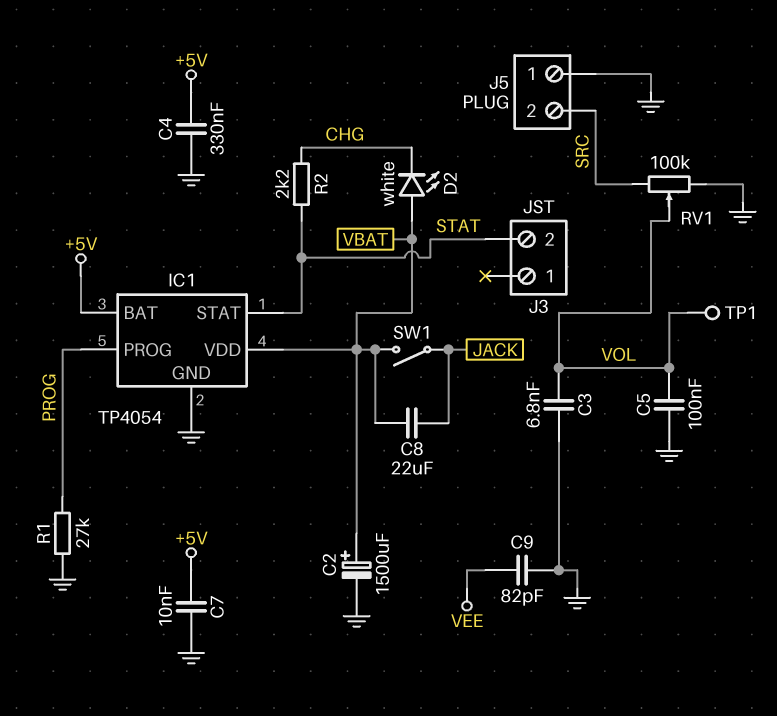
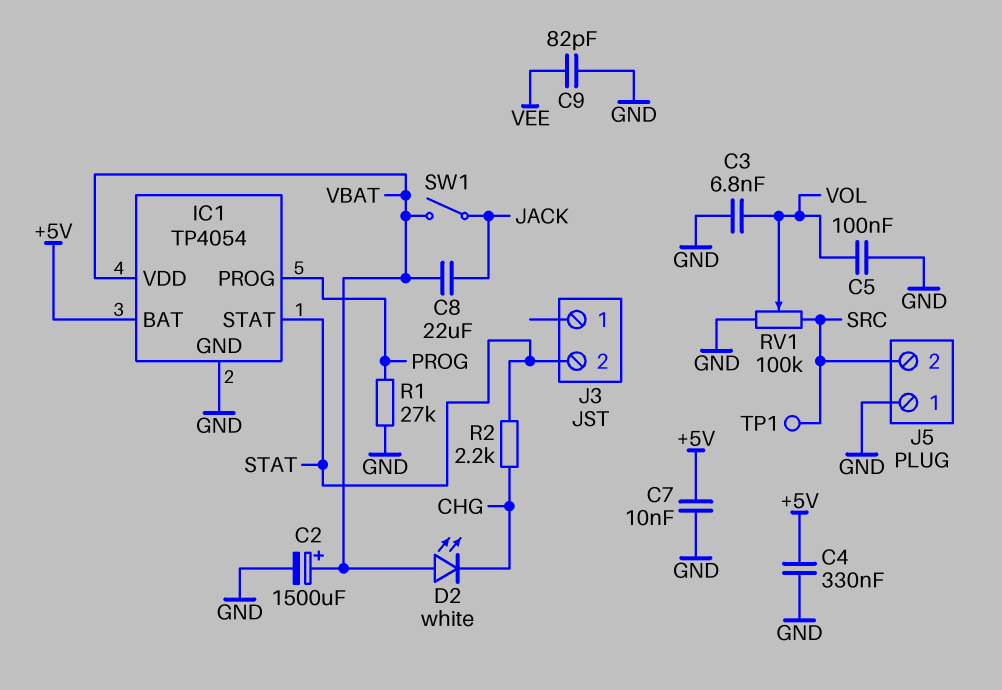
TP1: test point (VOL) -> test point (SRC)

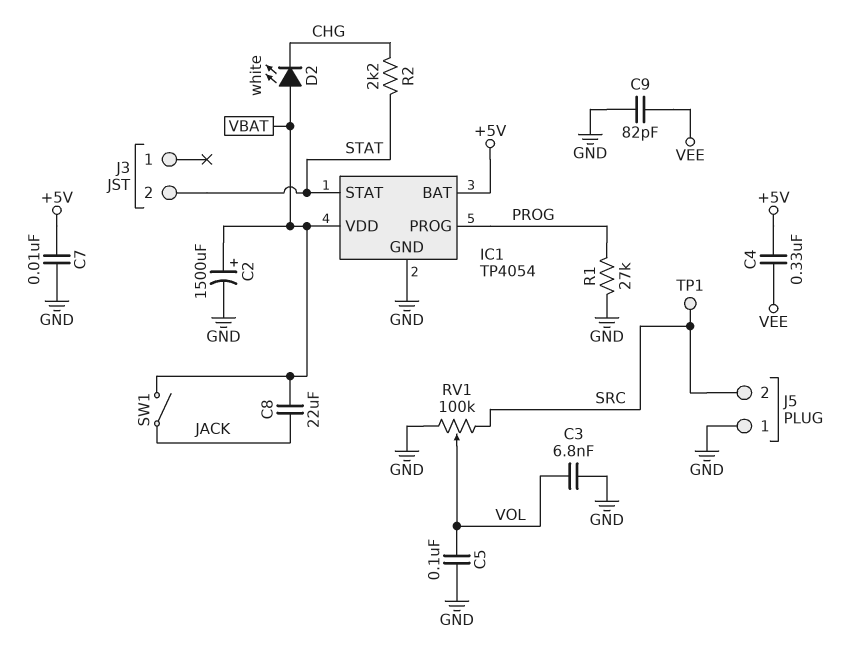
C4: 330nF (+5V, GND) -> 330nF (+5V, VEE)

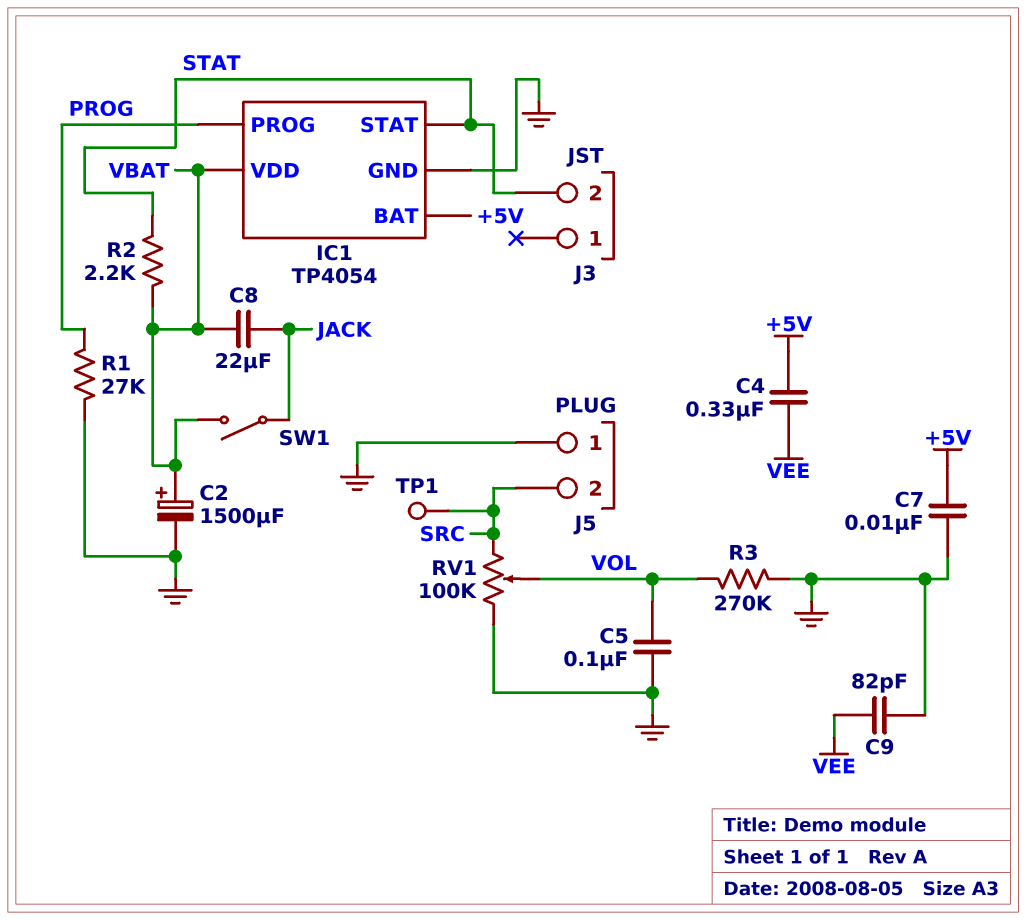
C3: 6.8nF (GND, VOL) -> none
D2: LED white (A VBAT, K CHG) -> none
R2: 2.2k (CHG, STAT) -> 2.2k (STAT, VBAT)
R3: none -> 270k (GND, VOL)

